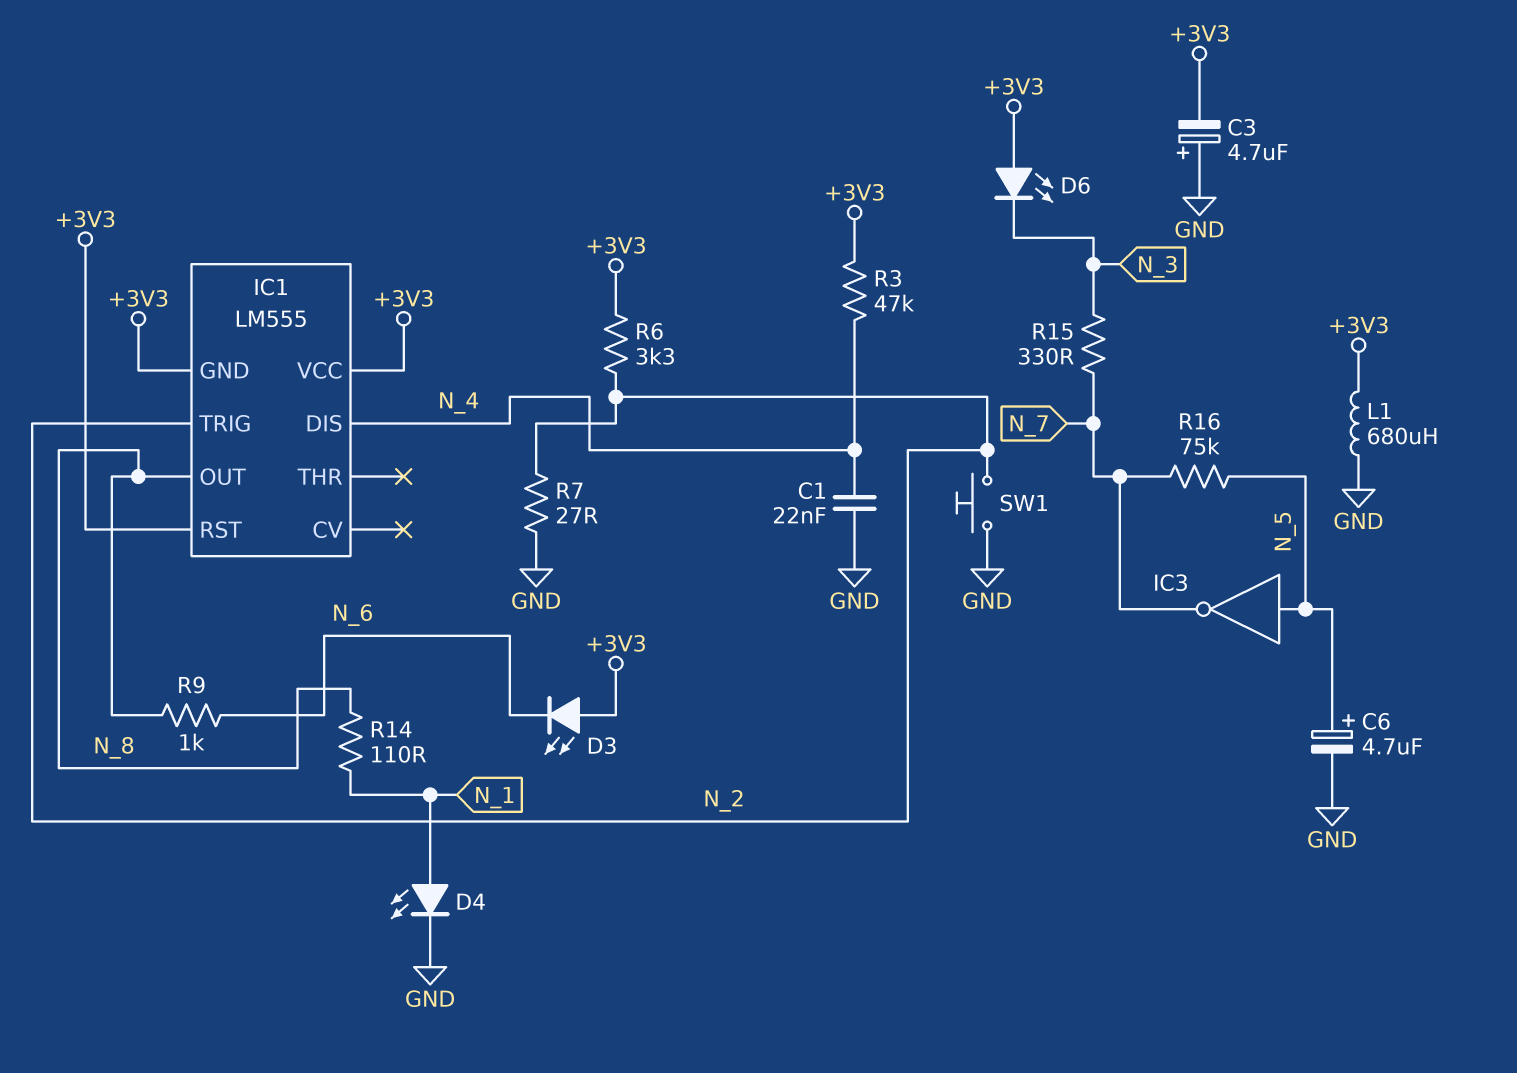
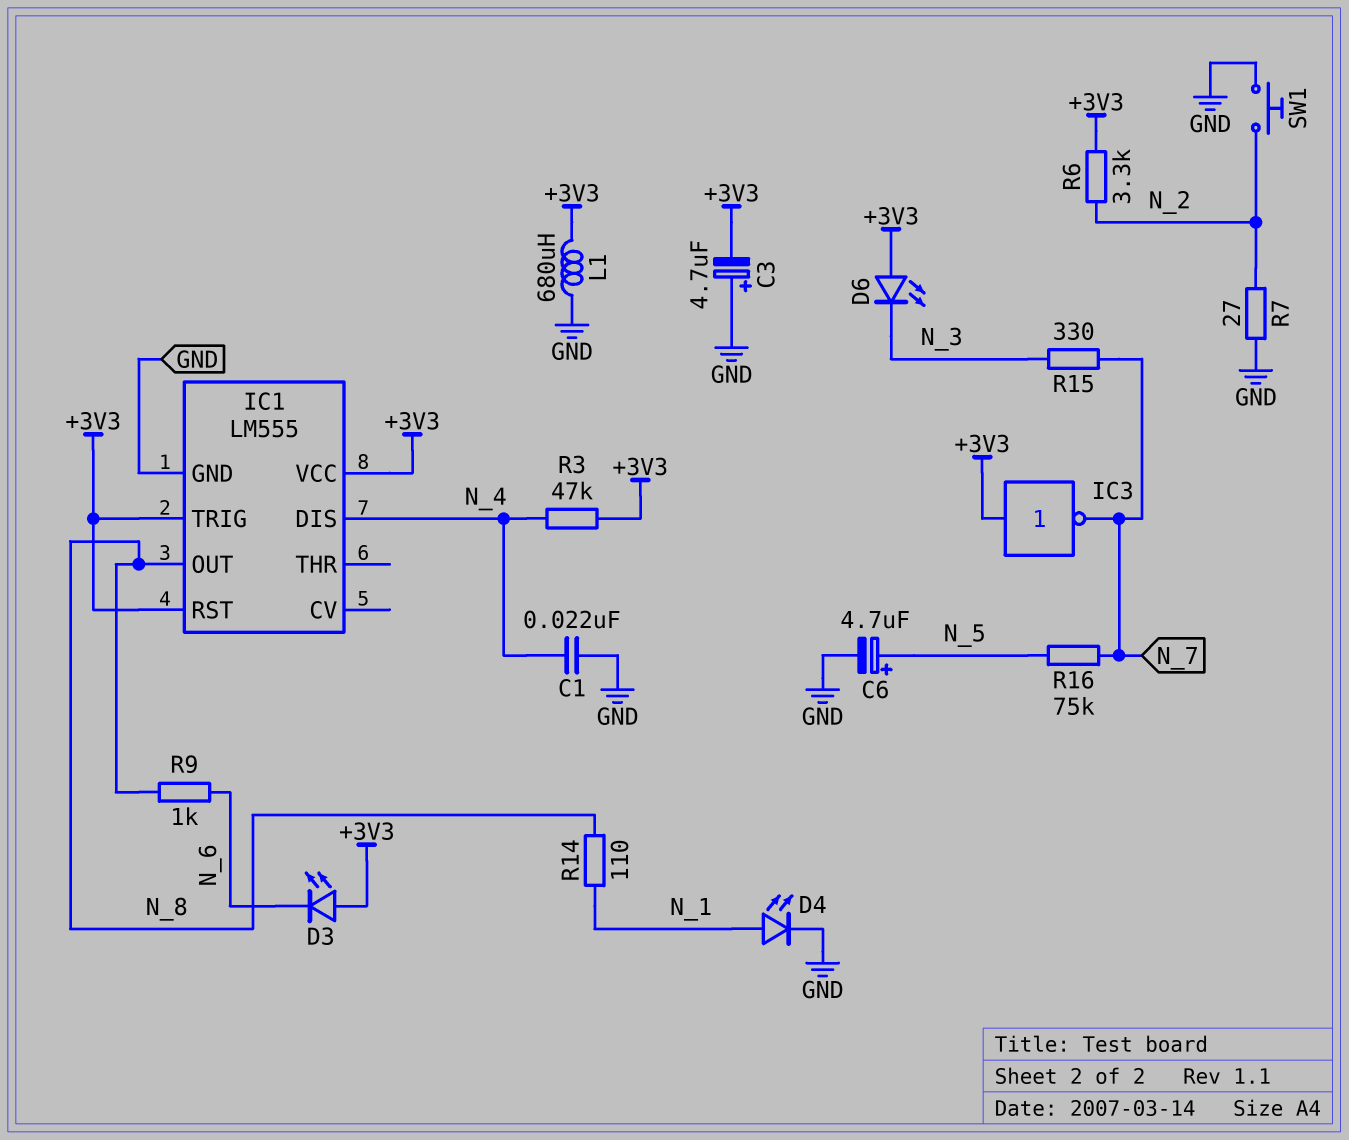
IC1 pin GND: +3V3 -> GND
IC1 pin TRIG: N_2 -> +3V3
IC3: NOT (in N_5, out N_7) -> NOT (in +3V3, out N_7)

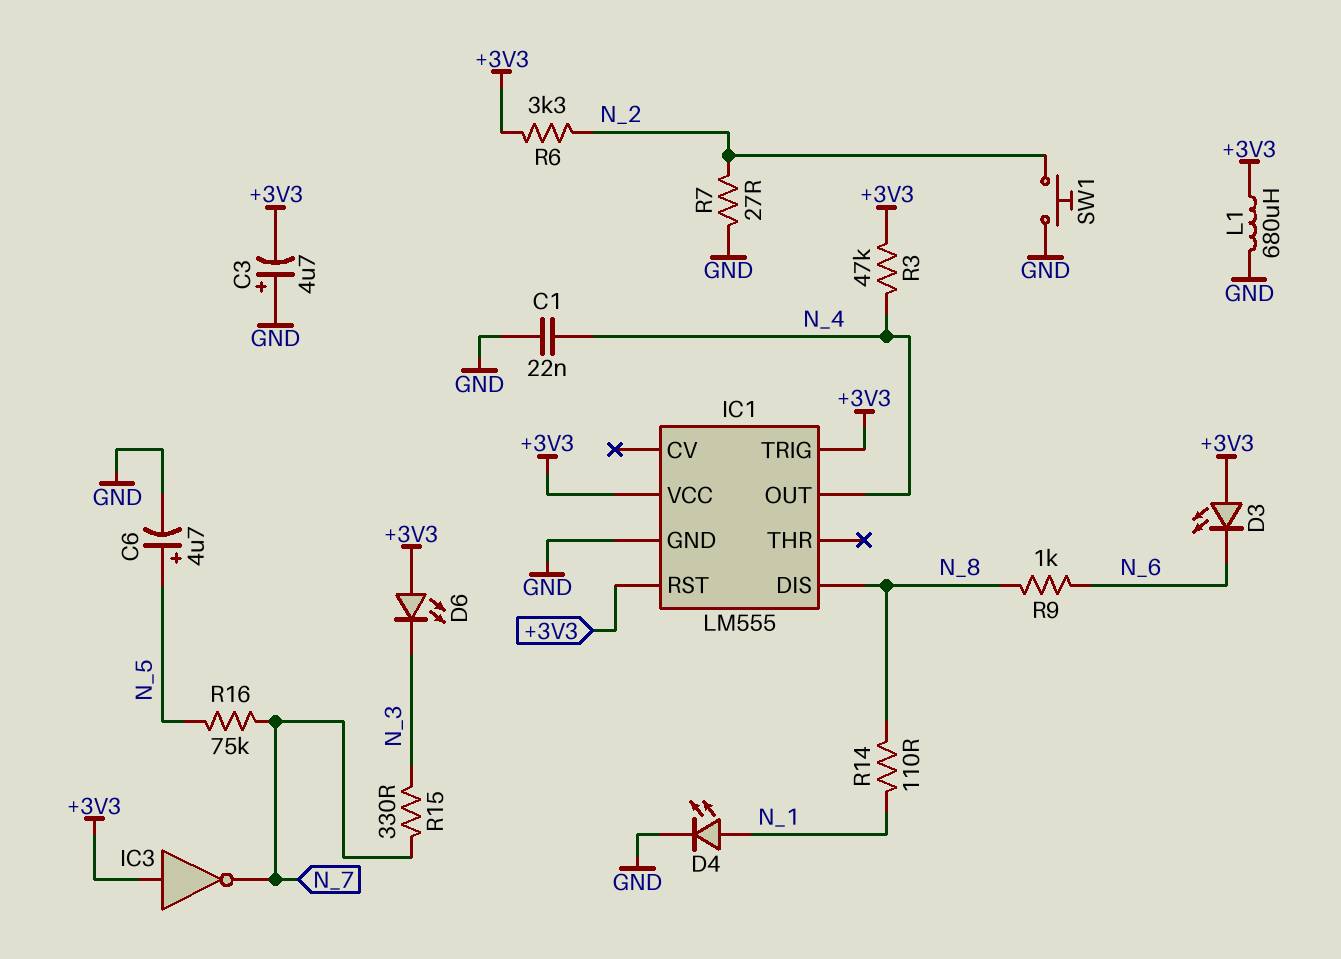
IC1 pin DIS: N_4 -> N_8
IC1 pin OUT: N_8 -> N_4

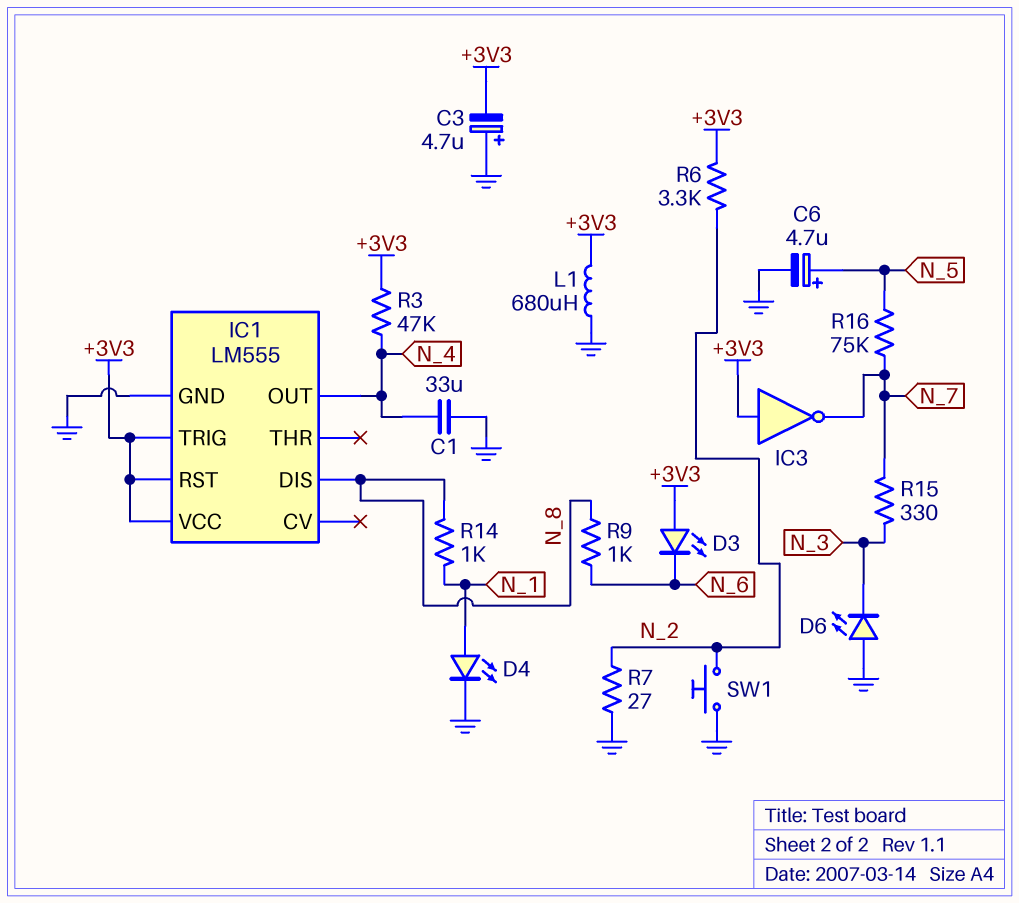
C1: 22nF (GND, N_4) -> 33uF (GND, N_4)
D6: LED (A +3V3, K N_3) -> LED (A GND, K N_3)
R14: 110 (N_1, N_8) -> 1k (N_1, N_8)

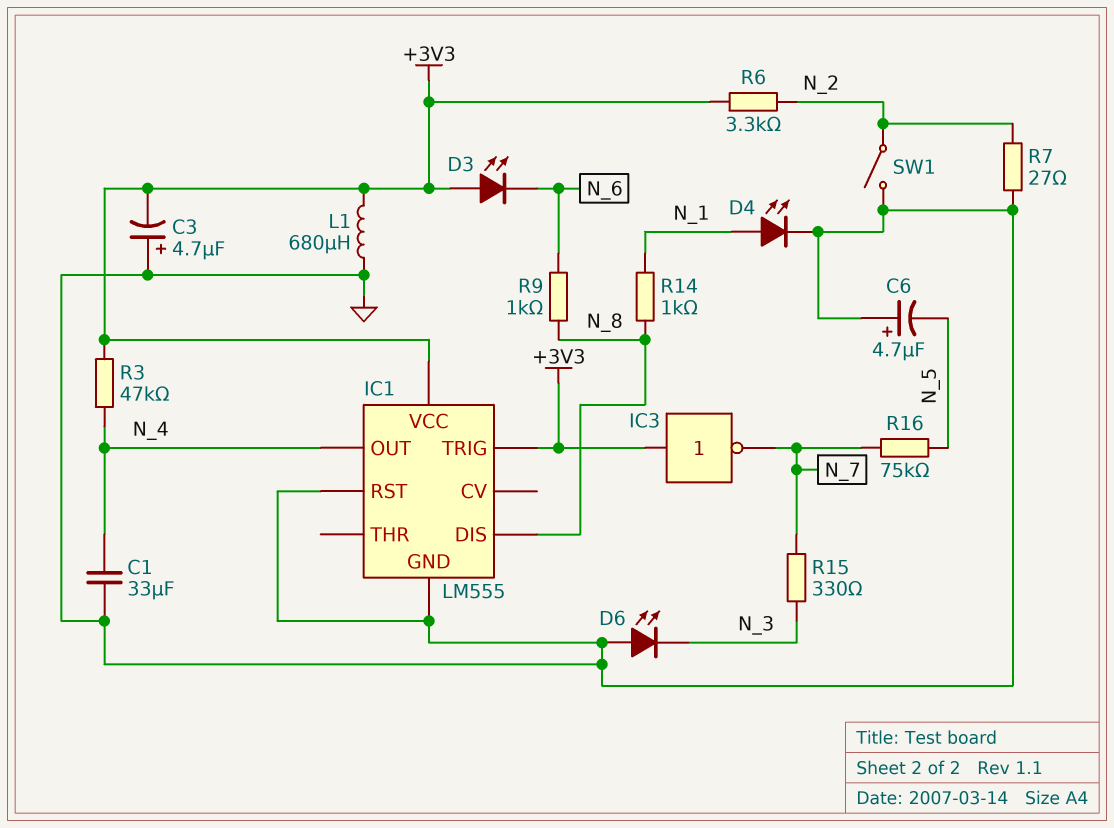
C6: 4.7uF (plus N_5, minus GND) -> 4.7uF (plus GND, minus N_5)
IC1 pin RST: +3V3 -> GND
SW1: button (GND, N_2) -> switch (GND, N_2)

